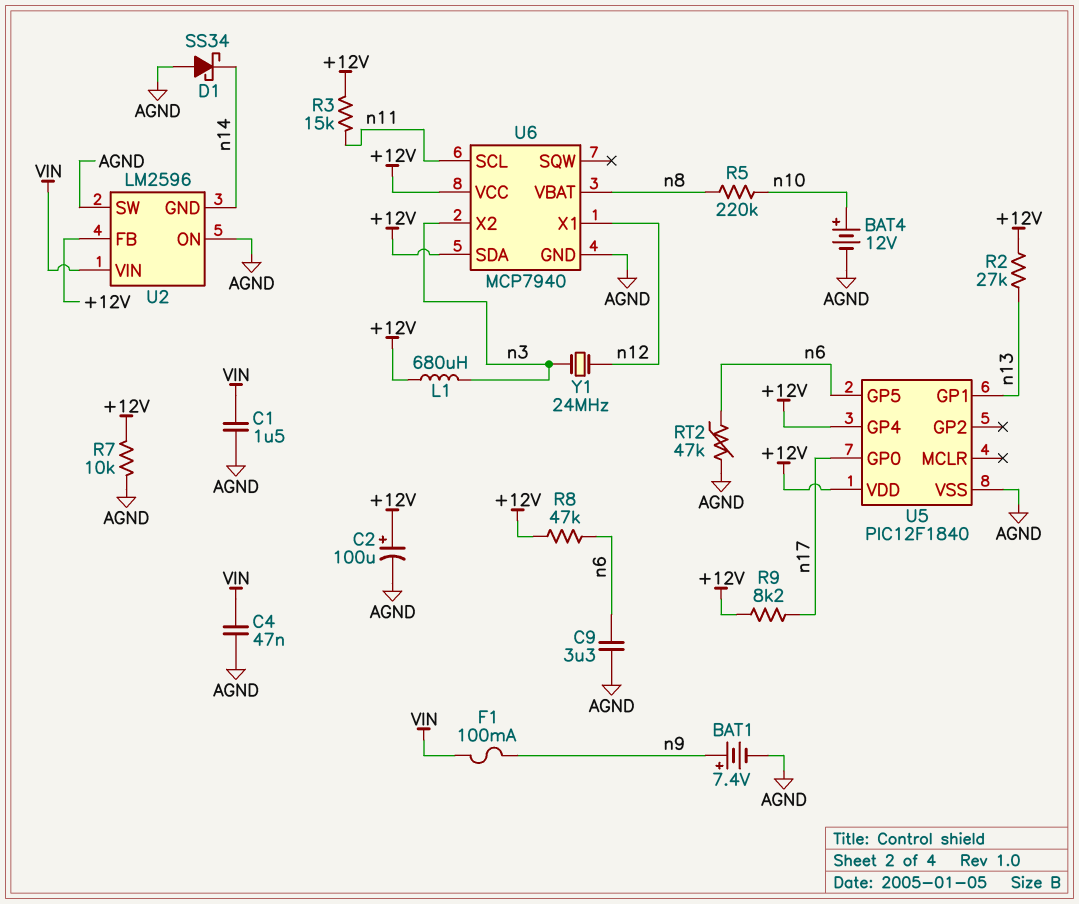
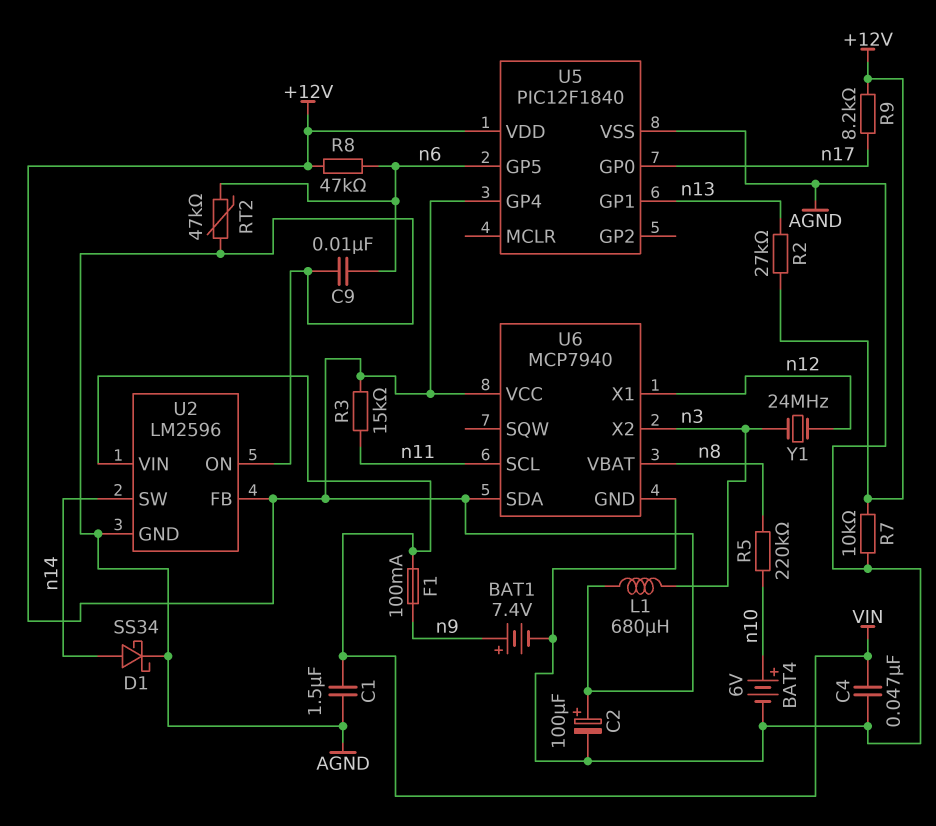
BAT4: 12V (plus n10, minus AGND) -> 6V (plus n10, minus AGND)
C9: 3.3uF (AGND, n6) -> 10nF (AGND, n6)
D1: schottky SS34 (A AGND, K n14) -> schottky SS34 (A n14, K AGND)
U2 pin GND: n14 -> AGND
U2 pin SW: AGND -> n14

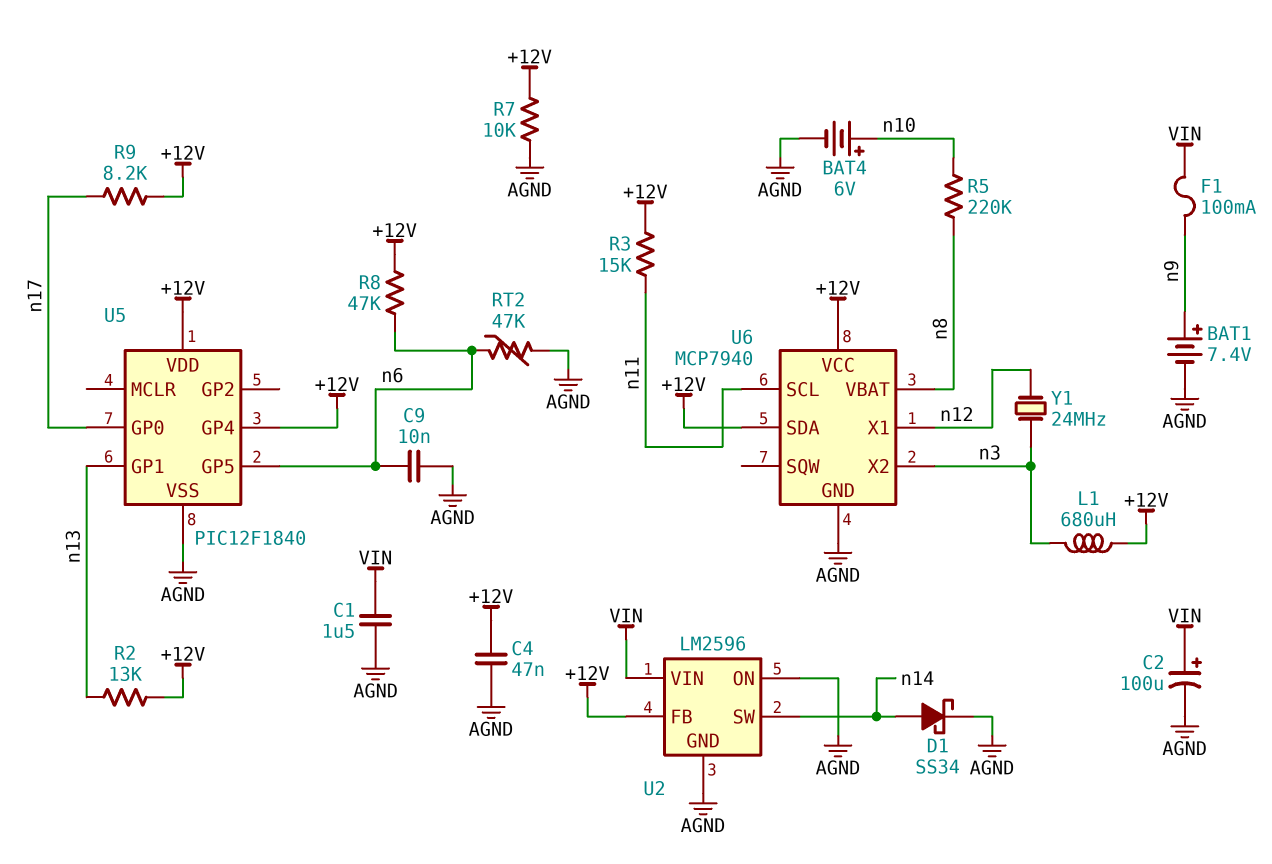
C2: 100uF (plus +12V, minus AGND) -> 100uF (plus VIN, minus AGND)
C4: 47nF (AGND, VIN) -> 47nF (+12V, AGND)
R2: 27k (+12V, n13) -> 13k (+12V, n13)

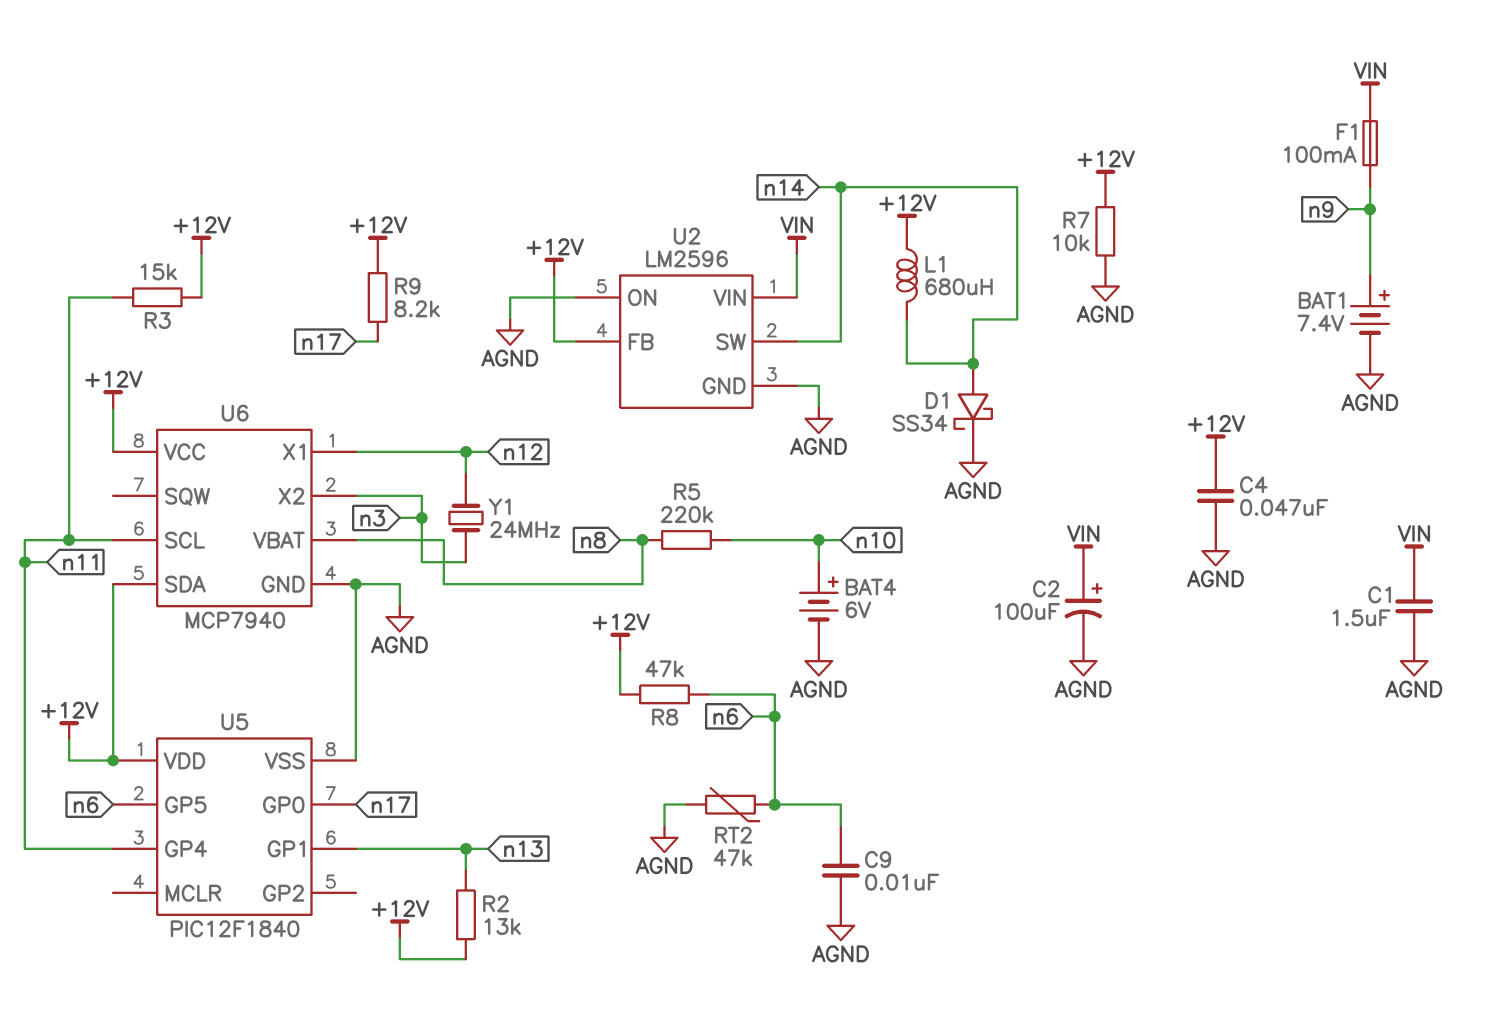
L1: 680uH (+12V, n3) -> 680uH (+12V, n14)
U5 pin GP4: +12V -> n11

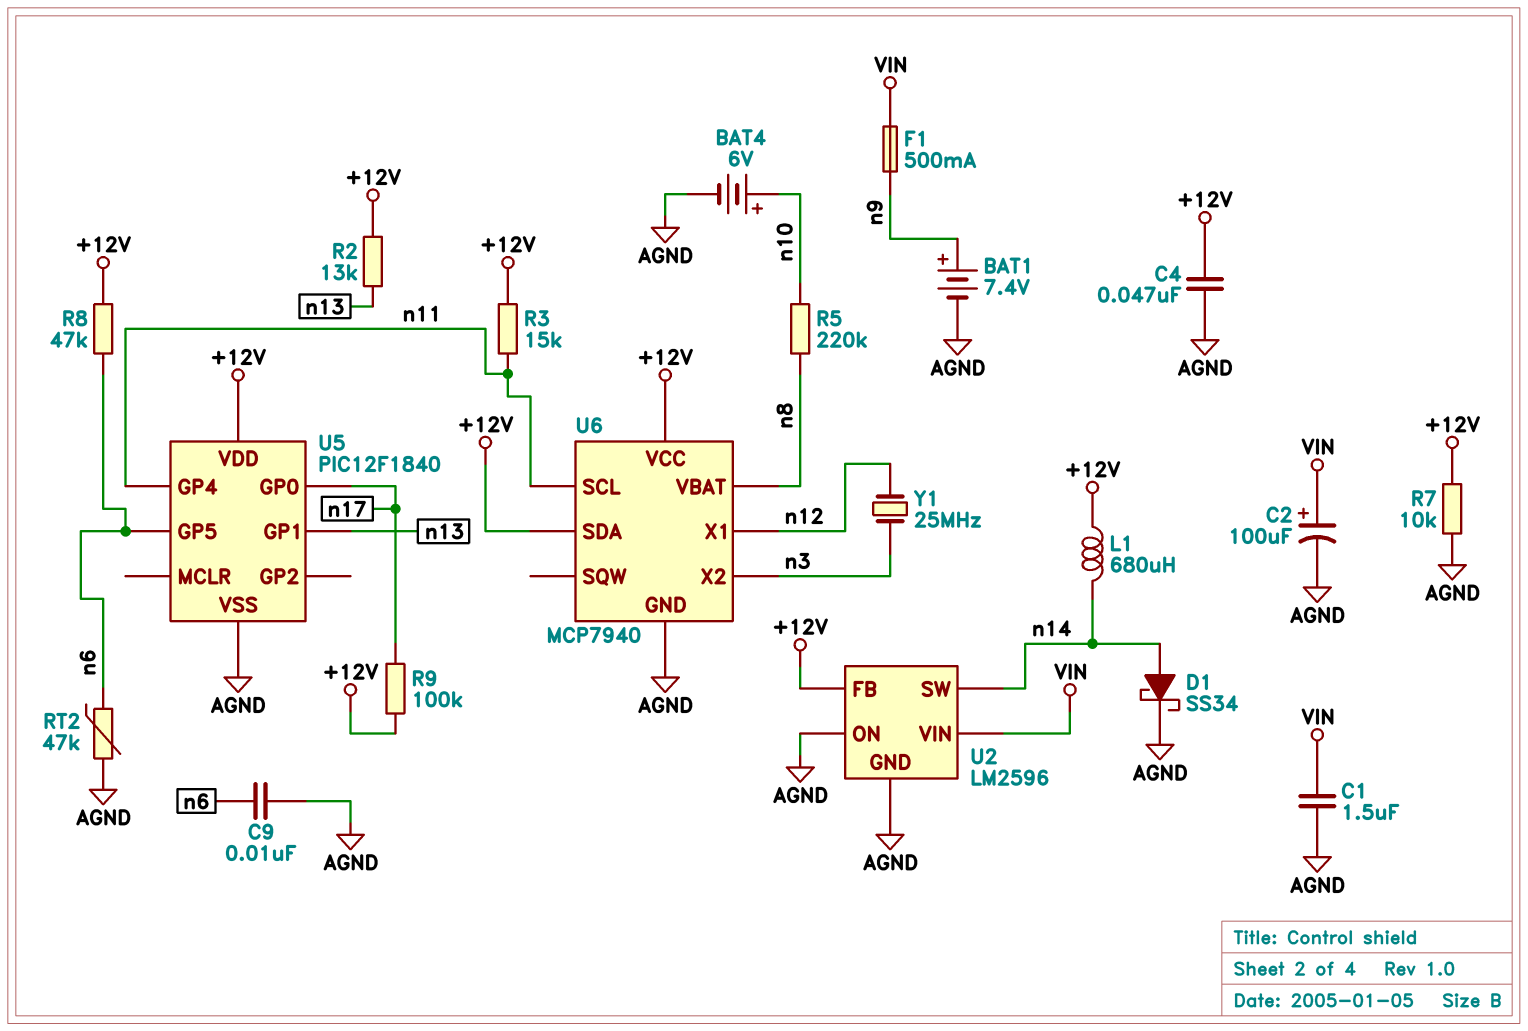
F1: 100mA (VIN, n9) -> 500mA (VIN, n9)
R9: 8.2k (+12V, n17) -> 100k (+12V, n17)
Y1: 24MHz (n3, n12) -> 25MHz (n3, n12)

